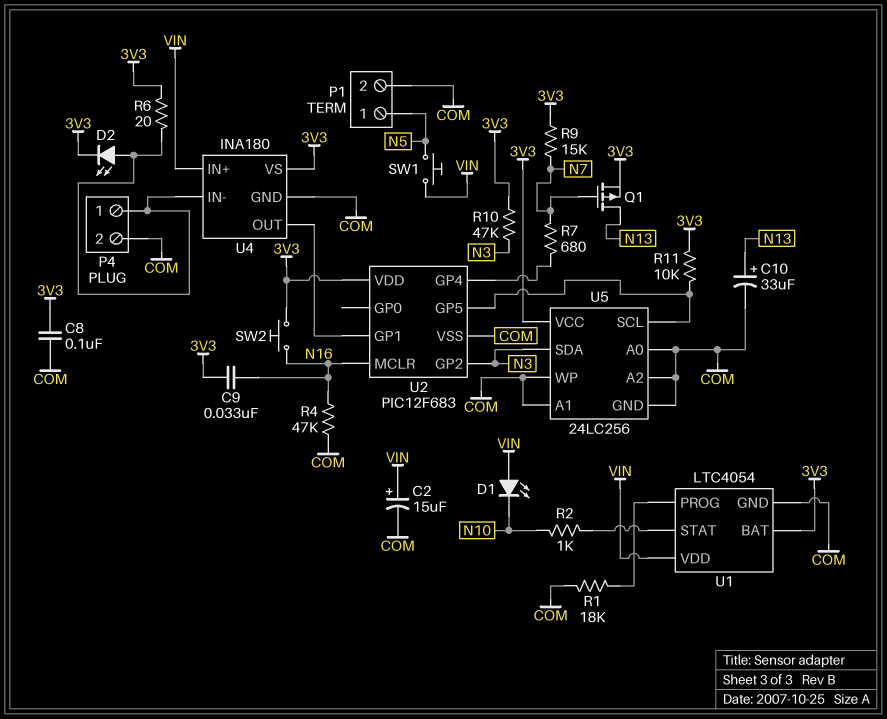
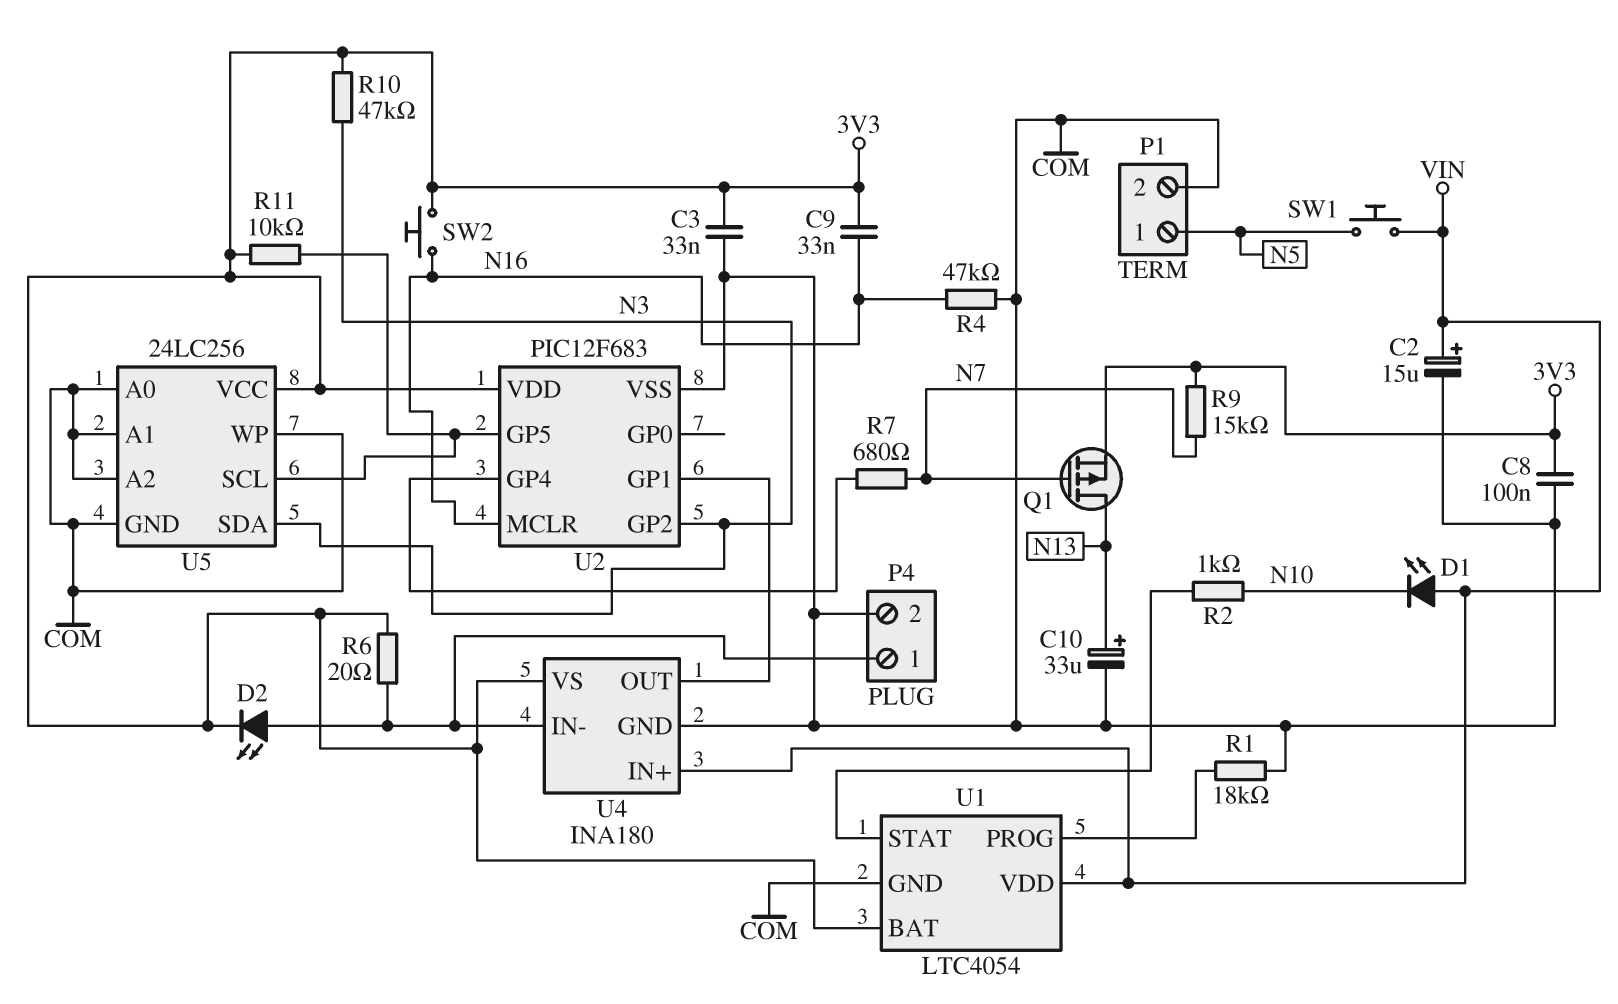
C3: none -> 33nF (3V3, COM)

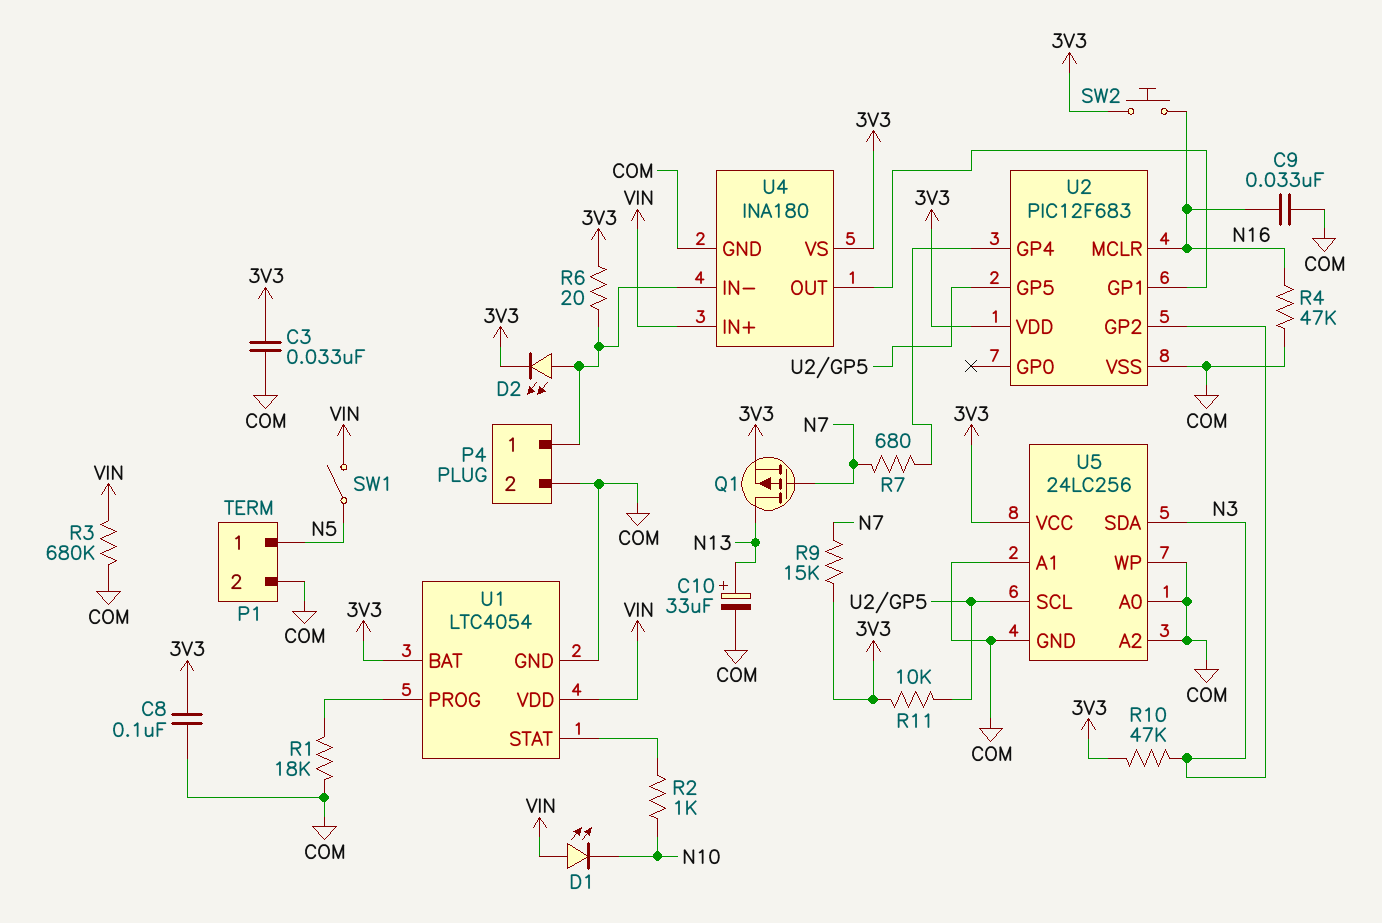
C2: 15uF (plus VIN, minus COM) -> none
C9: 33nF (3V3, N16) -> 33nF (COM, N16)
R3: none -> 680k (COM, VIN)
SW1: button (N5, VIN) -> switch (N5, VIN)

